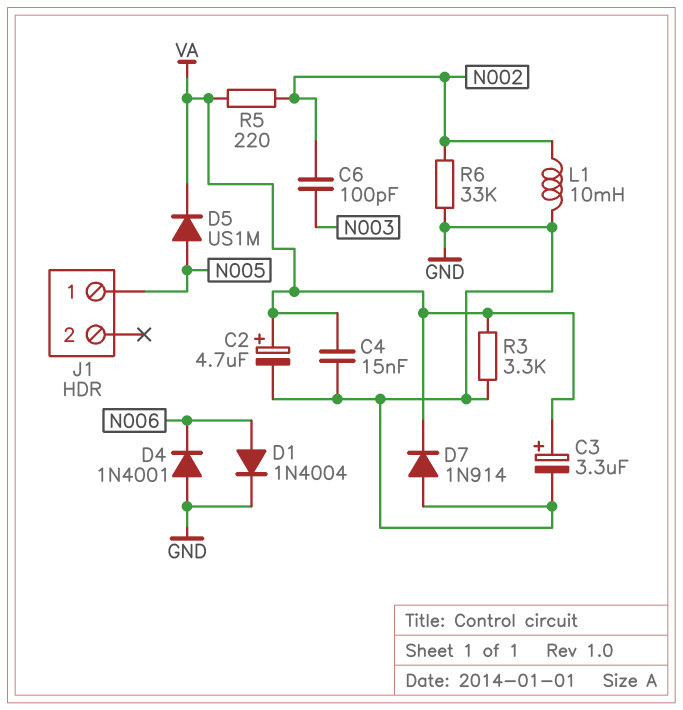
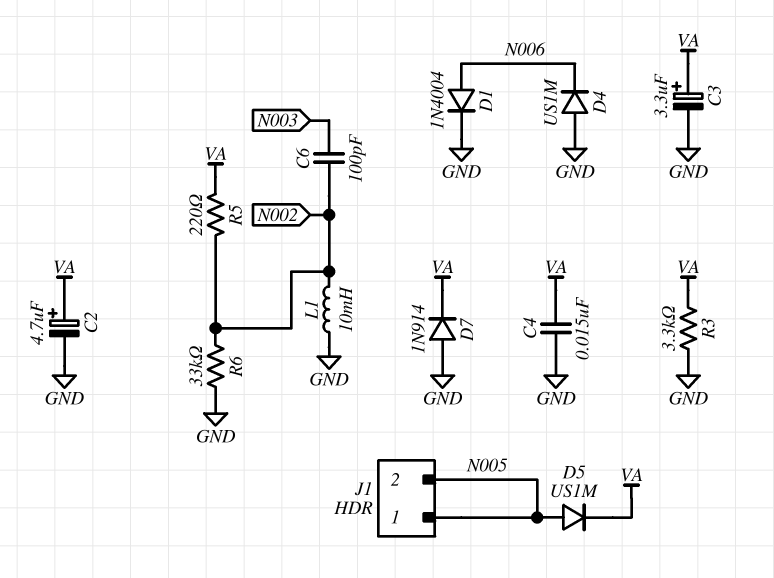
D4: diode 1N4001 (A GND, K N006) -> diode US1M (A GND, K N006)
J1 pin 2: none -> N005

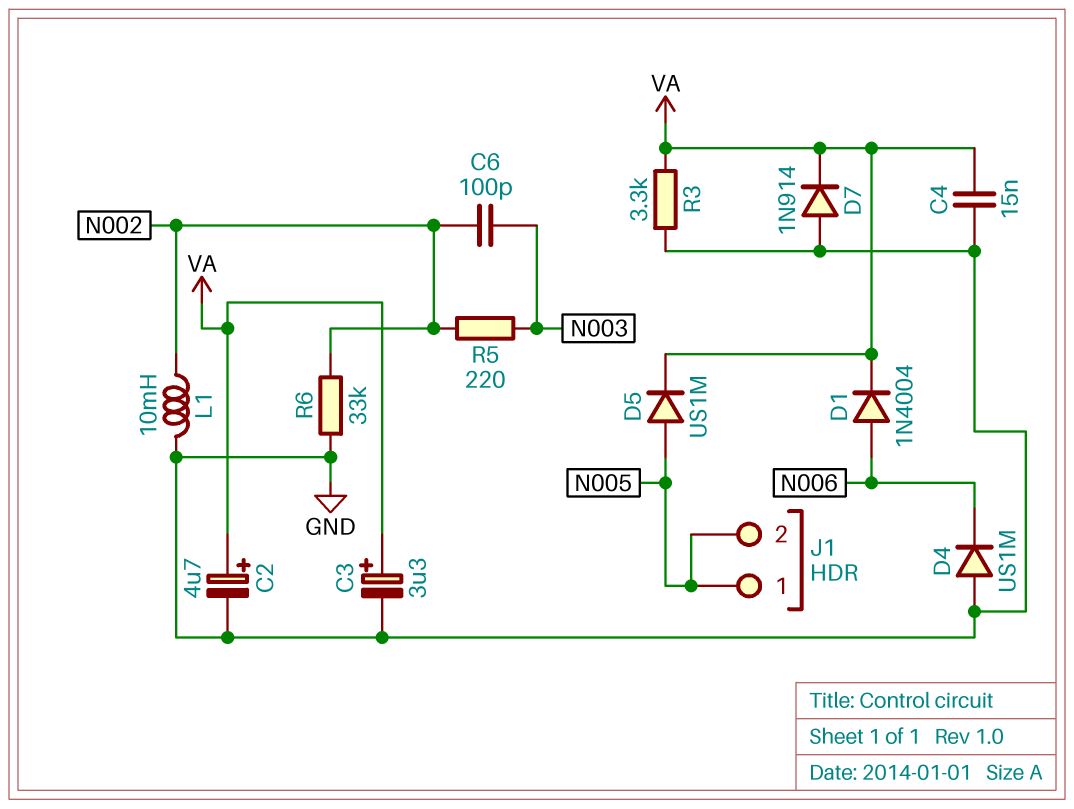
D1: diode 1N4004 (A N006, K GND) -> diode 1N4004 (A N006, K VA)
R5: 220 (N002, VA) -> 220 (N002, N003)

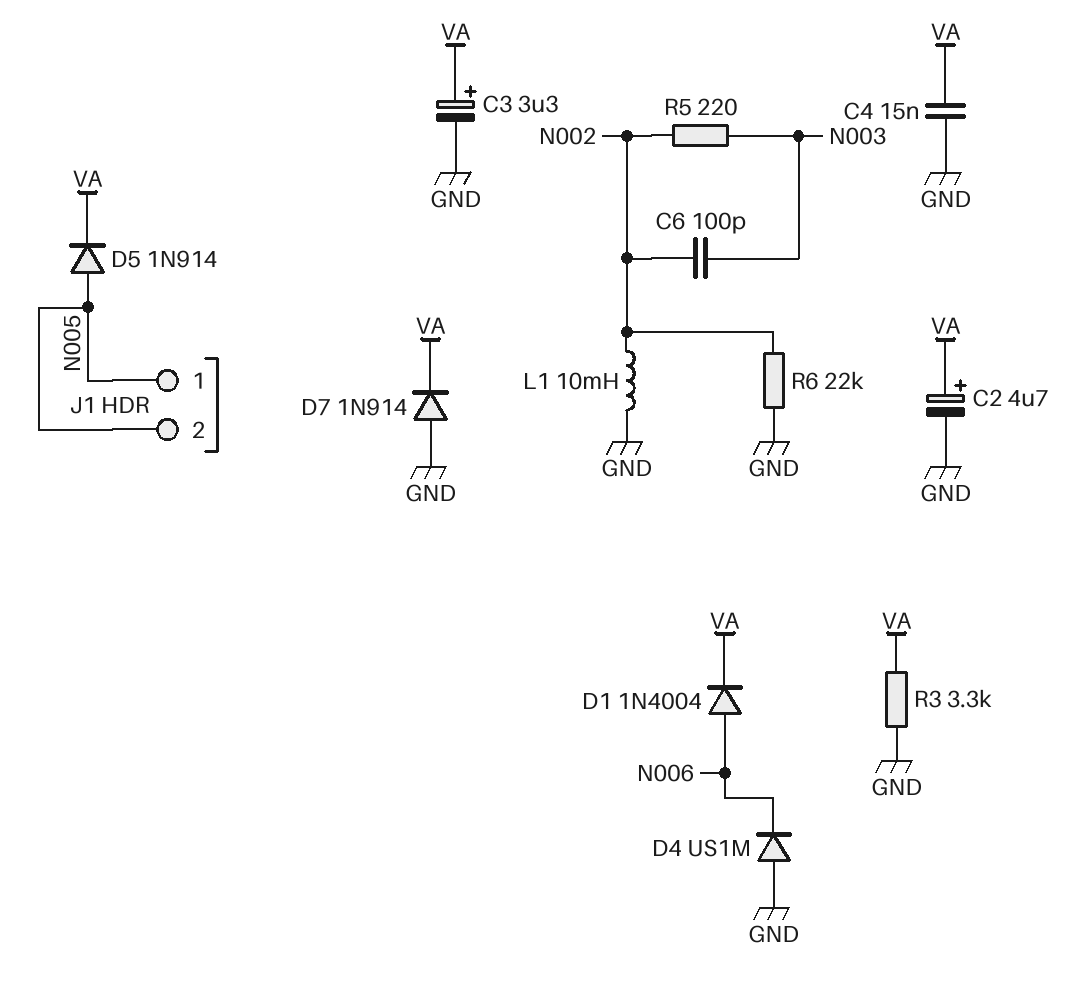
D5: diode US1M (A N005, K VA) -> diode 1N914 (A N005, K VA)
R6: 33k (GND, N002) -> 22k (GND, N002)

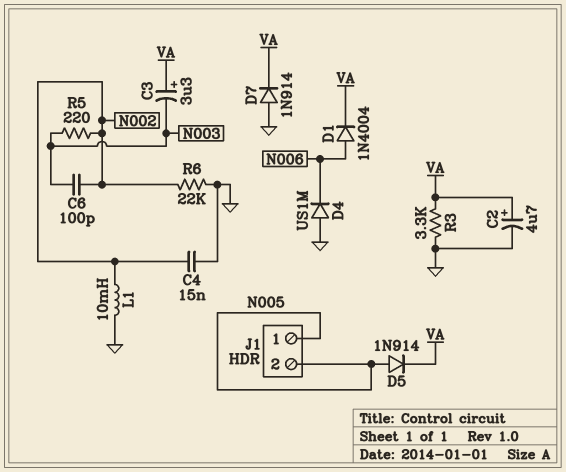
C3: 3.3uF (plus VA, minus GND) -> 3.3uF (plus VA, minus N003)
C4: 15nF (GND, VA) -> 15nF (GND, N002)

